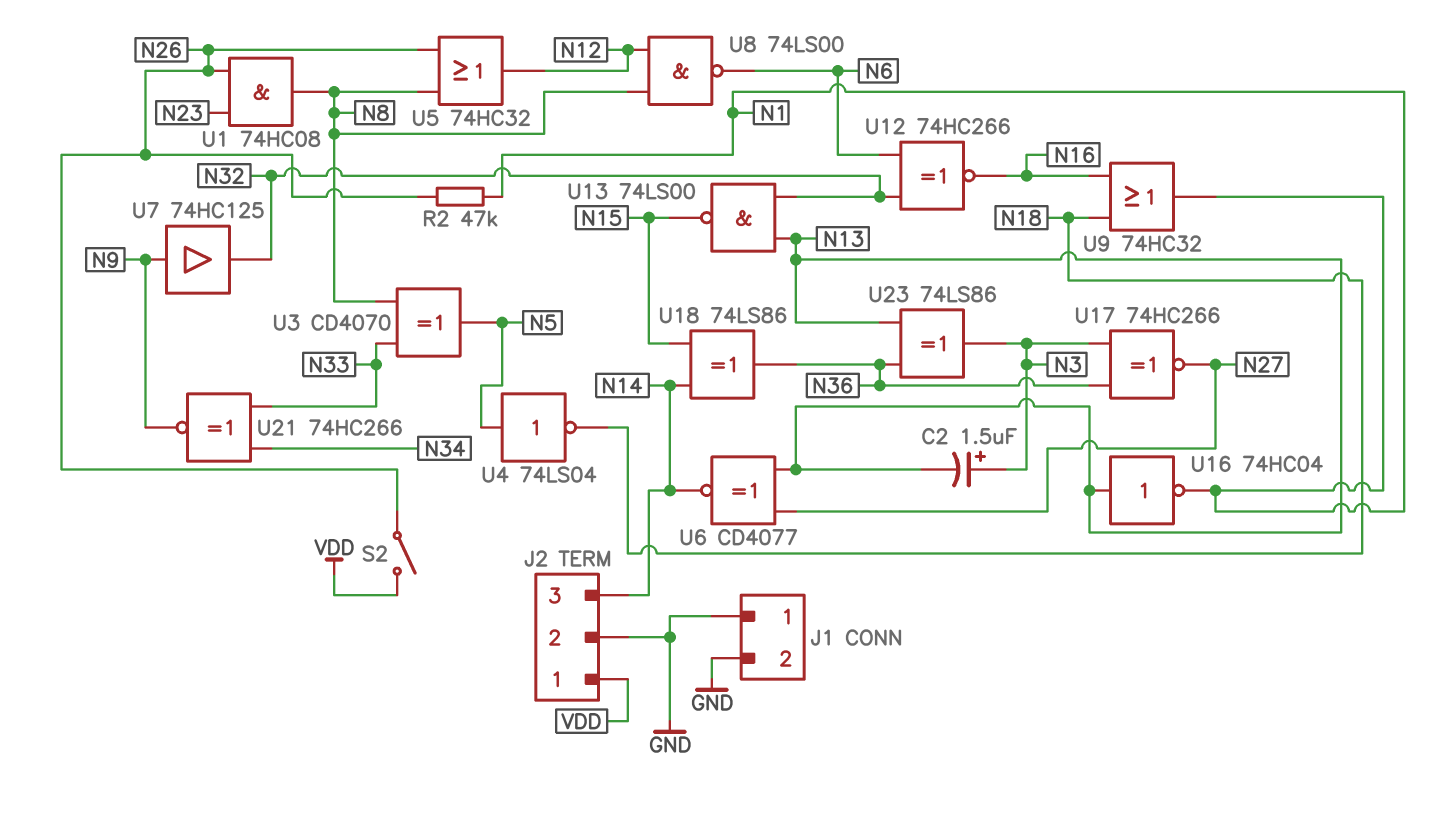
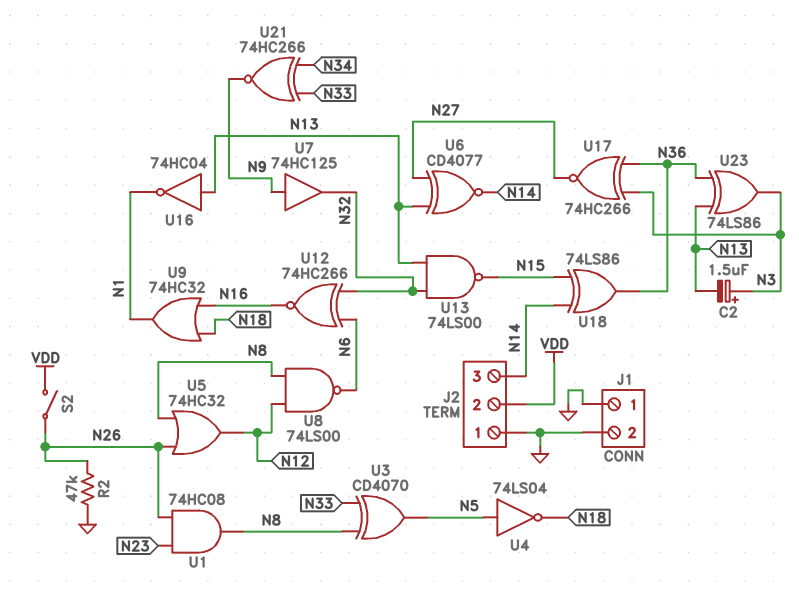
J2 pin 1: VDD -> GND
J2 pin 2: GND -> VDD
R2: 47k (N1, N26) -> 47k (GND, N26)

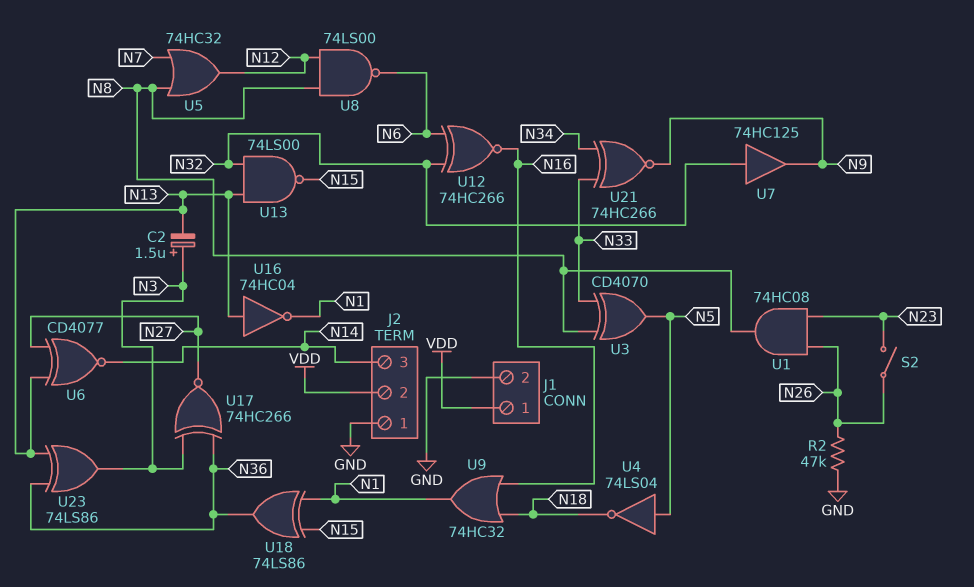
J1 pin 1: GND -> VDD
S2: switch (N26, VDD) -> switch (N23, N26)
U5: OR 74HC32 (in N8, in N26, out N12) -> OR 74HC32 (in N7, in N8, out N12)
U7: buffer 74HC125 (in N9, out N32) -> buffer 74HC125 (in N32, out N9)
U18: XOR 74LS86 (in N14, in N15, out N36) -> XOR 74LS86 (in N1, in N15, out N36)

